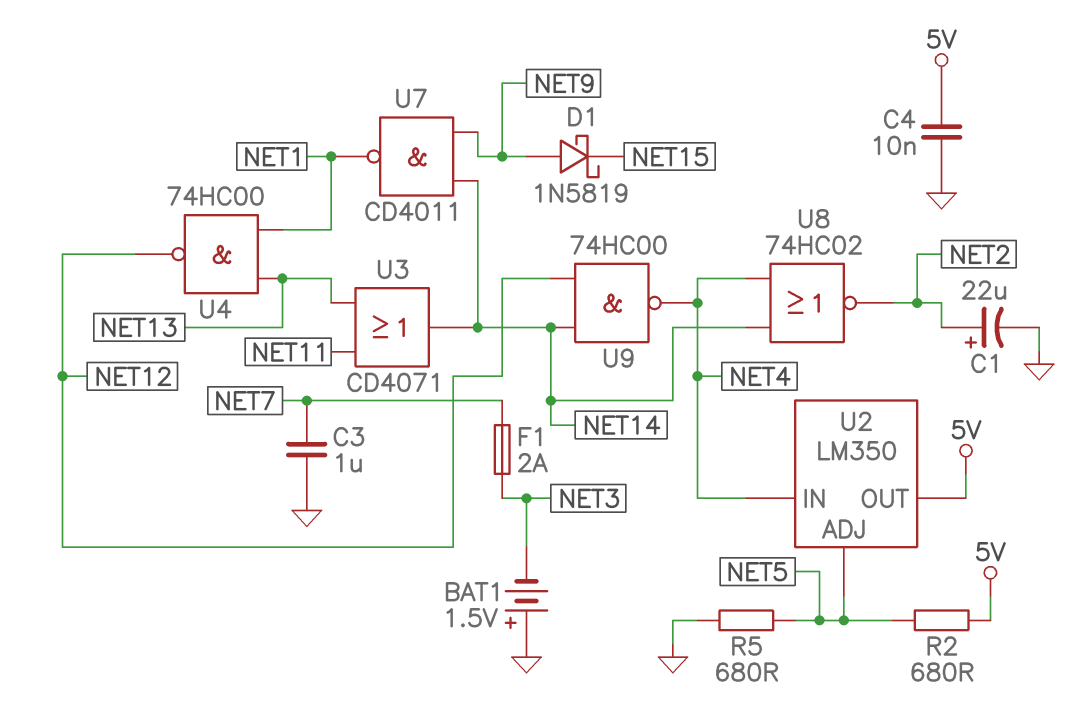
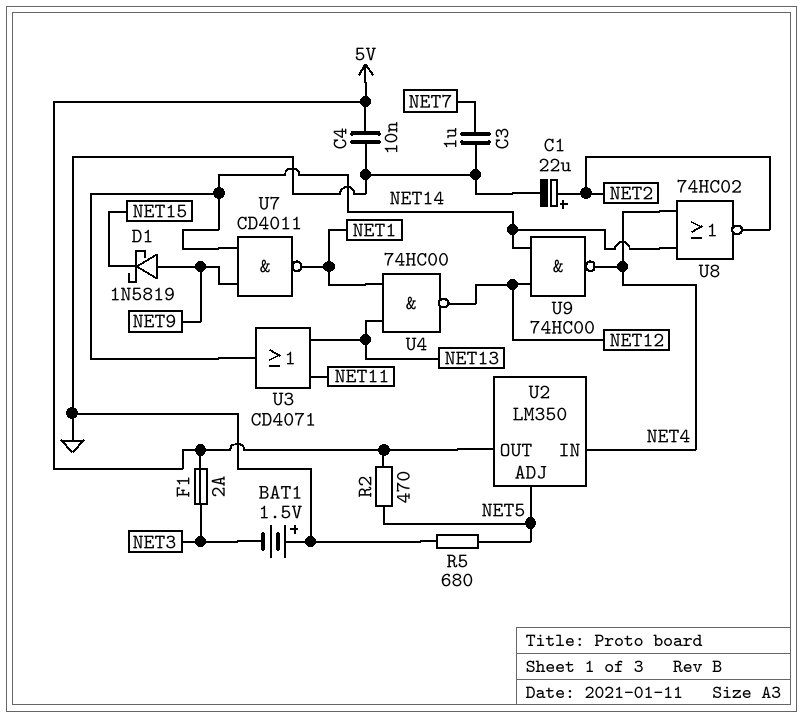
F1: 2A (NET3, NET7) -> 2A (5V, NET3)
R2: 680 (5V, NET5) -> 470 (5V, NET5)

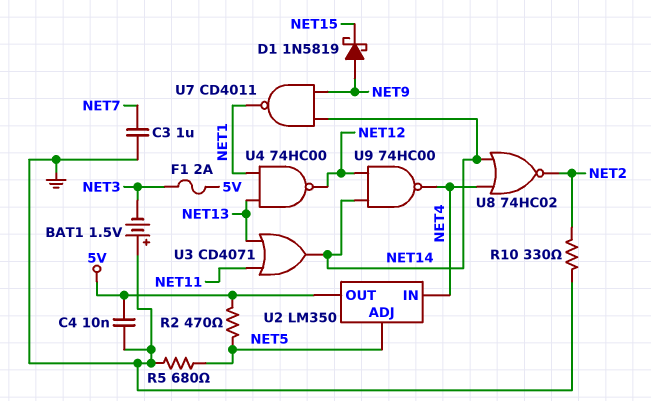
C1: 22uF (plus NET2, minus GND) -> none
R10: none -> 330 (GND, NET2)

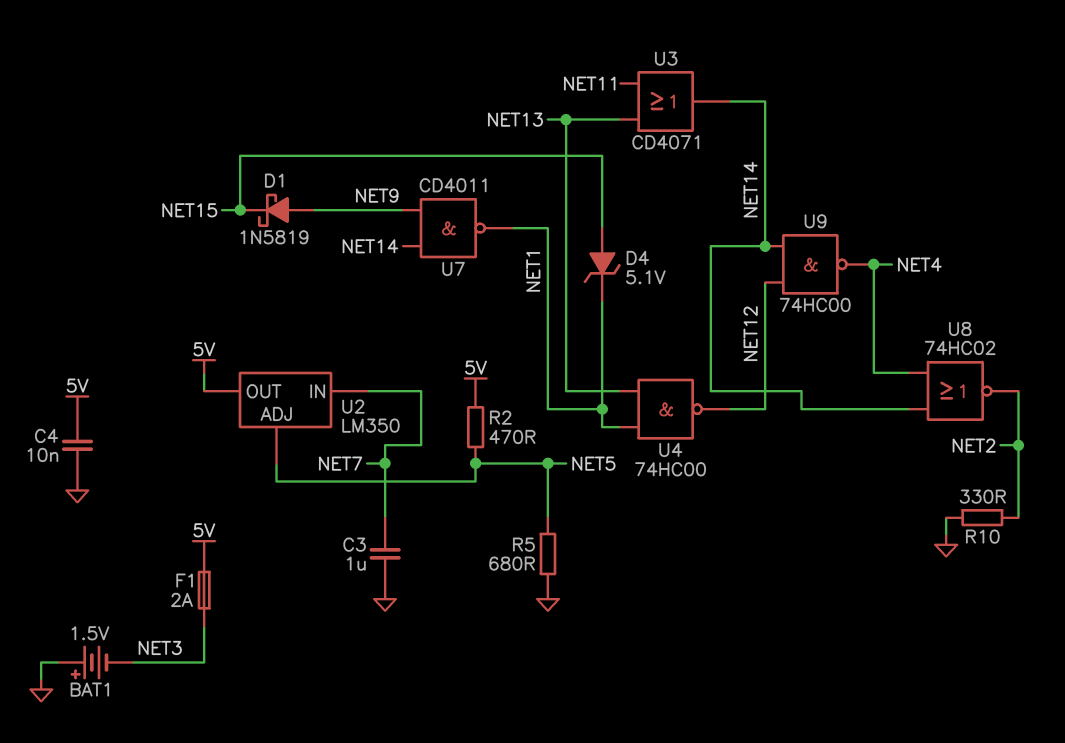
D4: none -> zener 5.1V (A NET15, K NET1)
U2 pin IN: NET4 -> NET7

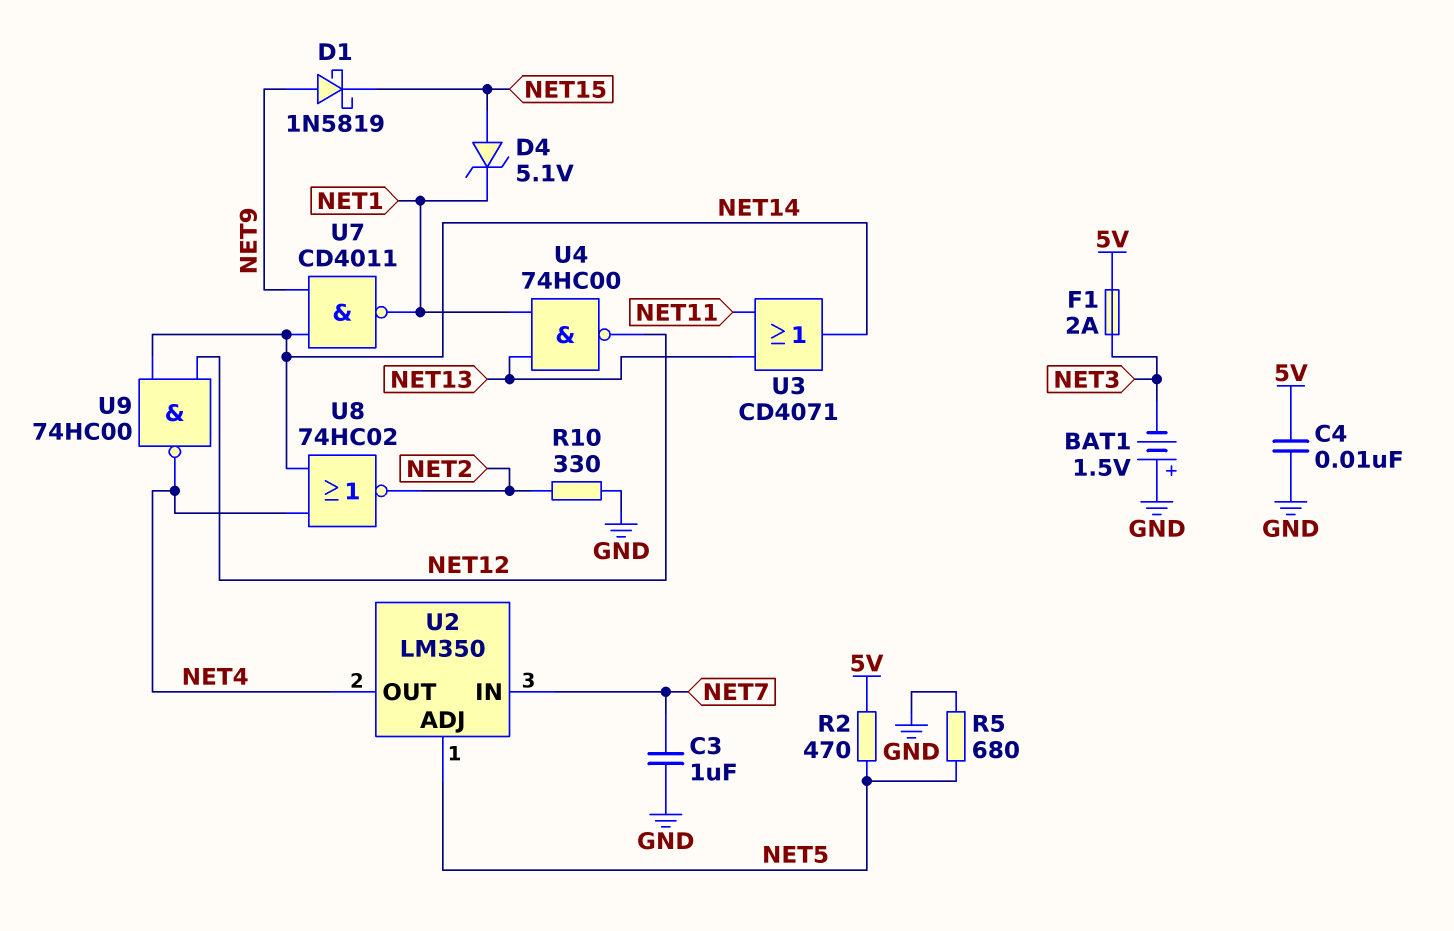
U2 pin OUT: 5V -> NET4

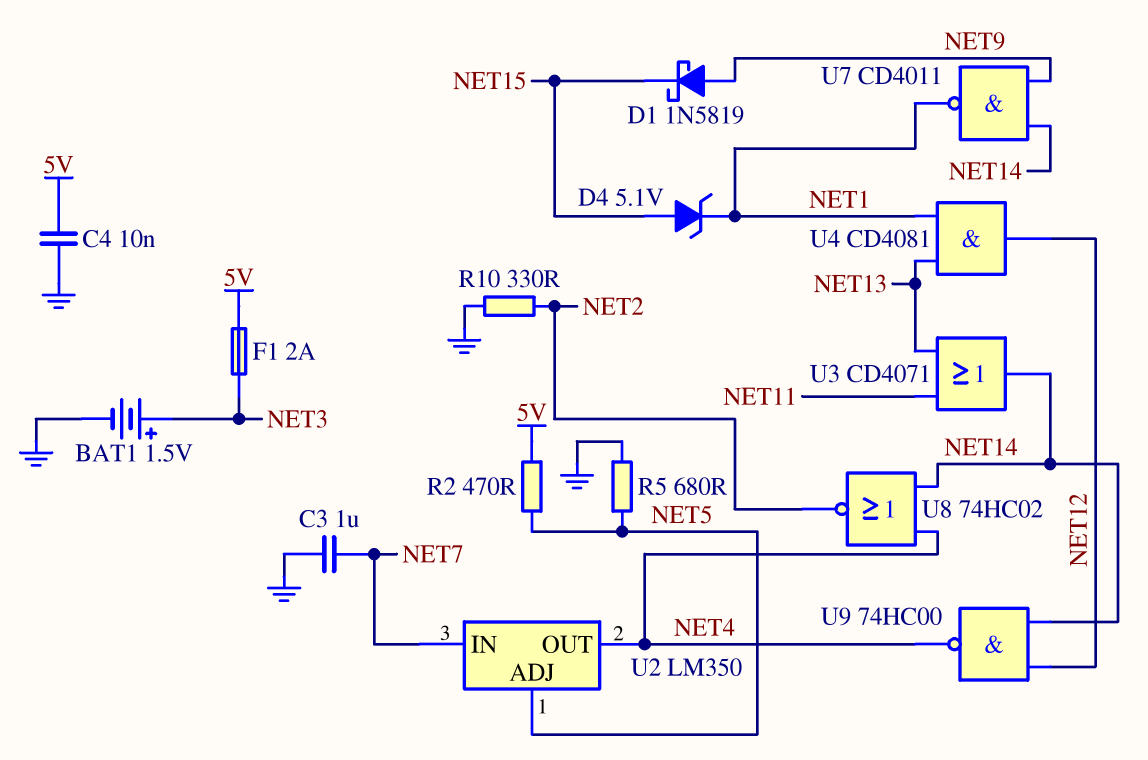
BAT1: 1.5V (plus GND, minus NET3) -> 1.5V (plus NET3, minus GND)
U4: NAND 74HC00 (in NET1, in NET13, out NET12) -> AND CD4081 (in NET1, in NET13, out NET12)

